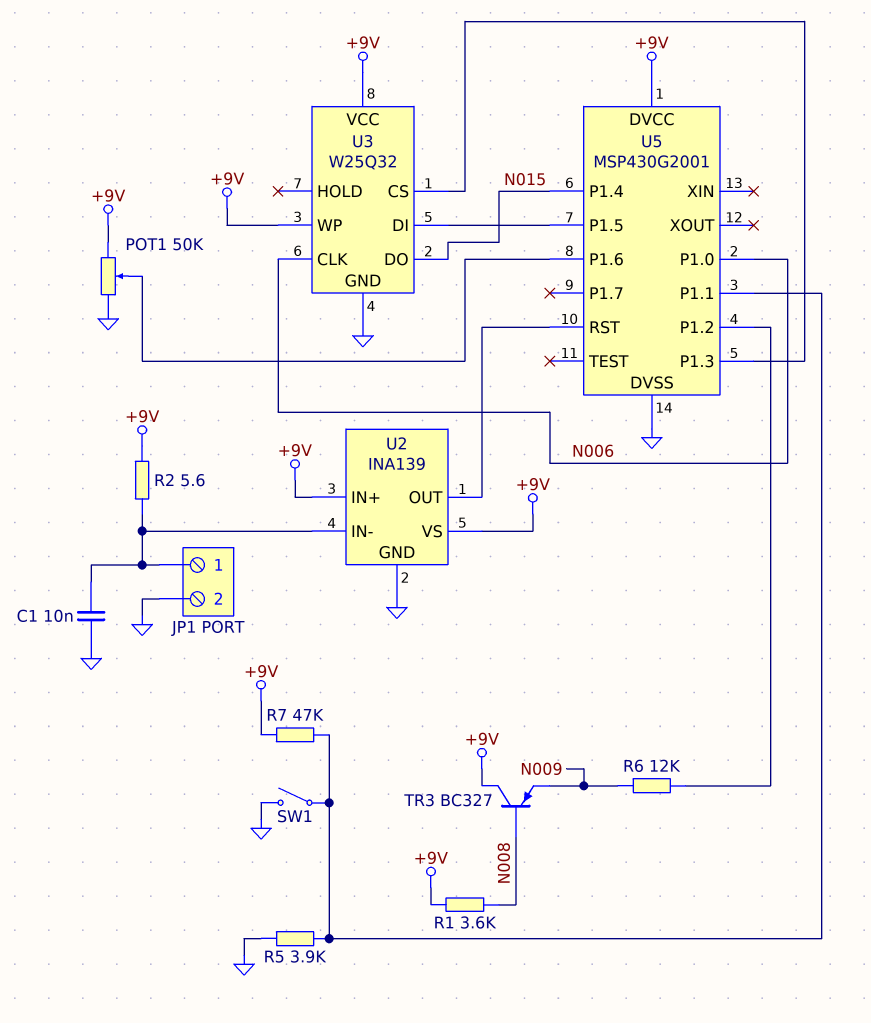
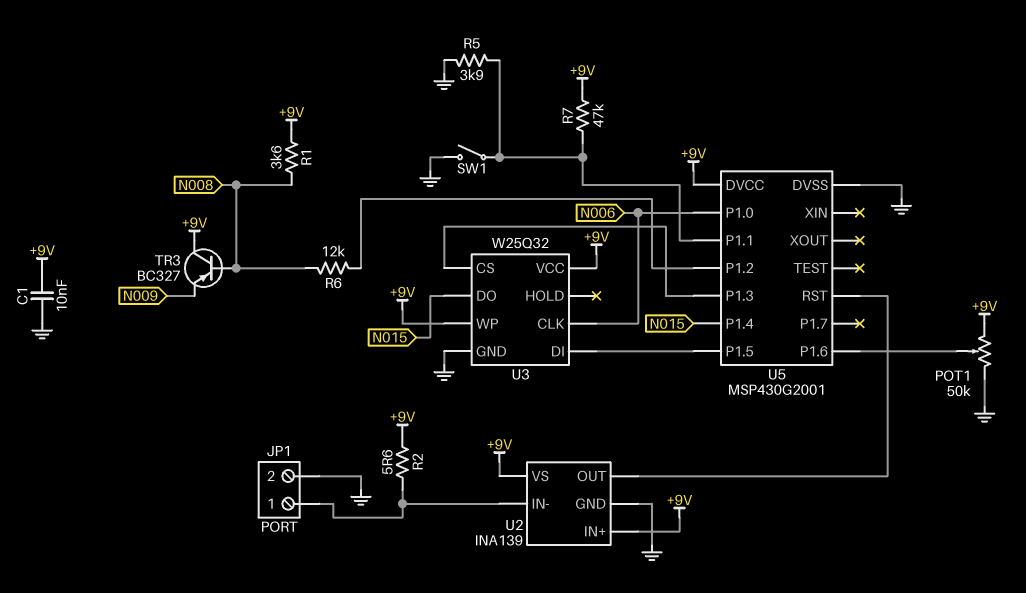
C1: 10nF (GND, JP1/1) -> 10nF (+9V, GND)
R6: 12k (N009, U5/P1.2) -> 12k (N008, U5/P1.2)

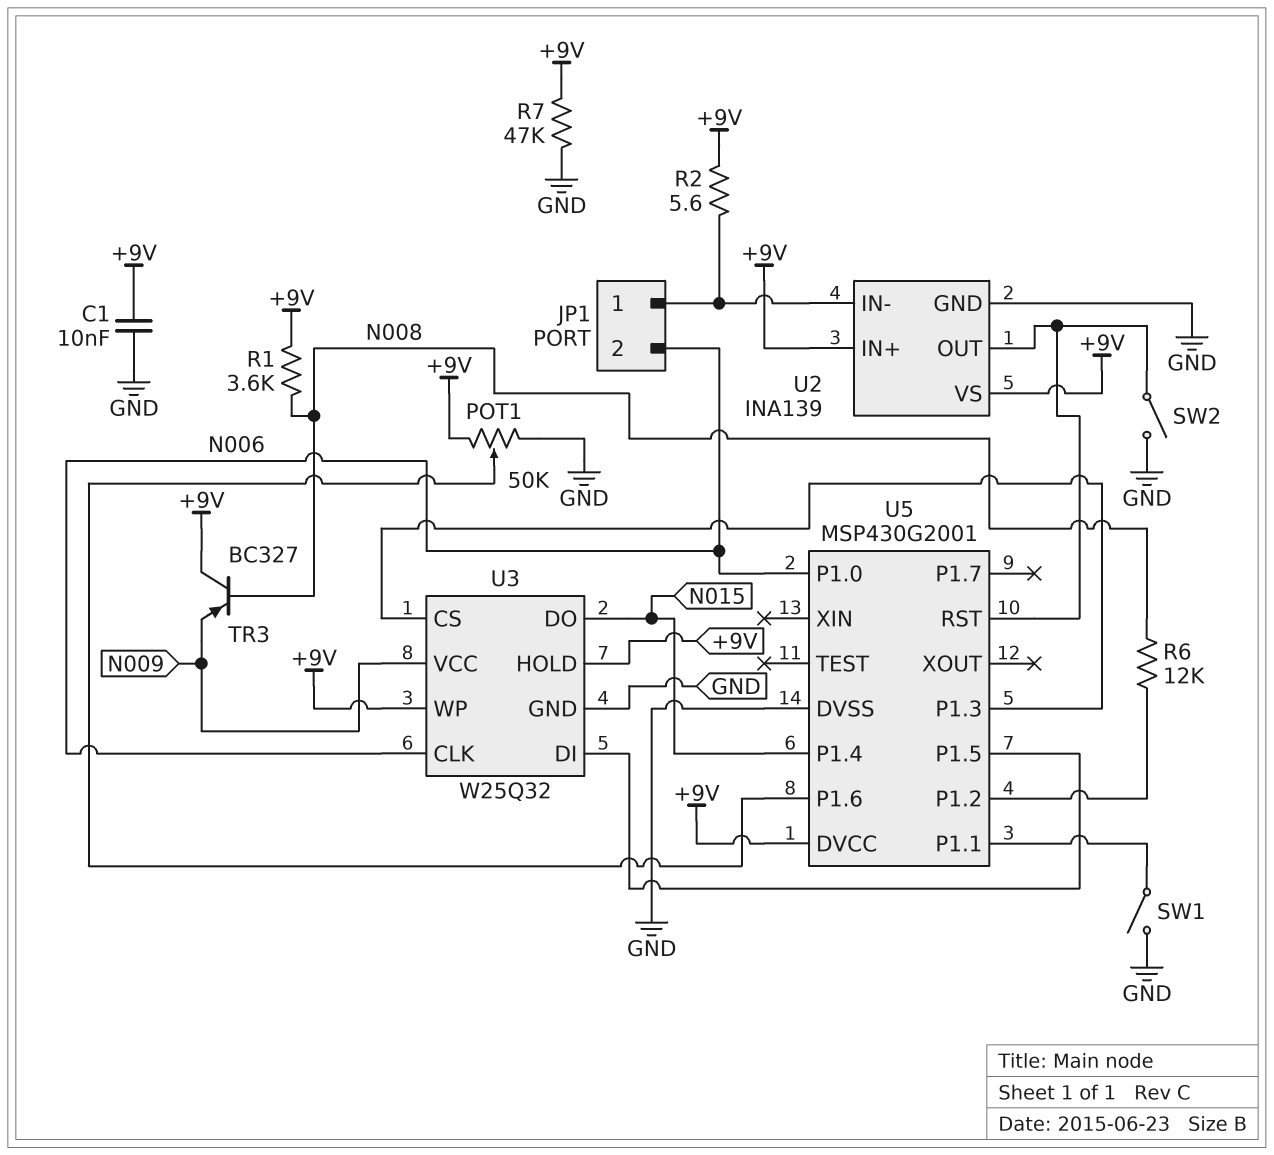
JP1 pin 2: GND -> N006
R5: 3.9k (GND, U5/P1.1) -> none
R7: 47k (+9V, U5/P1.1) -> 47k (+9V, GND)
SW2: none -> switch (GND, U2/OUT)
U3 pin HOLD: none -> +9V
U3 pin VCC: +9V -> N009

